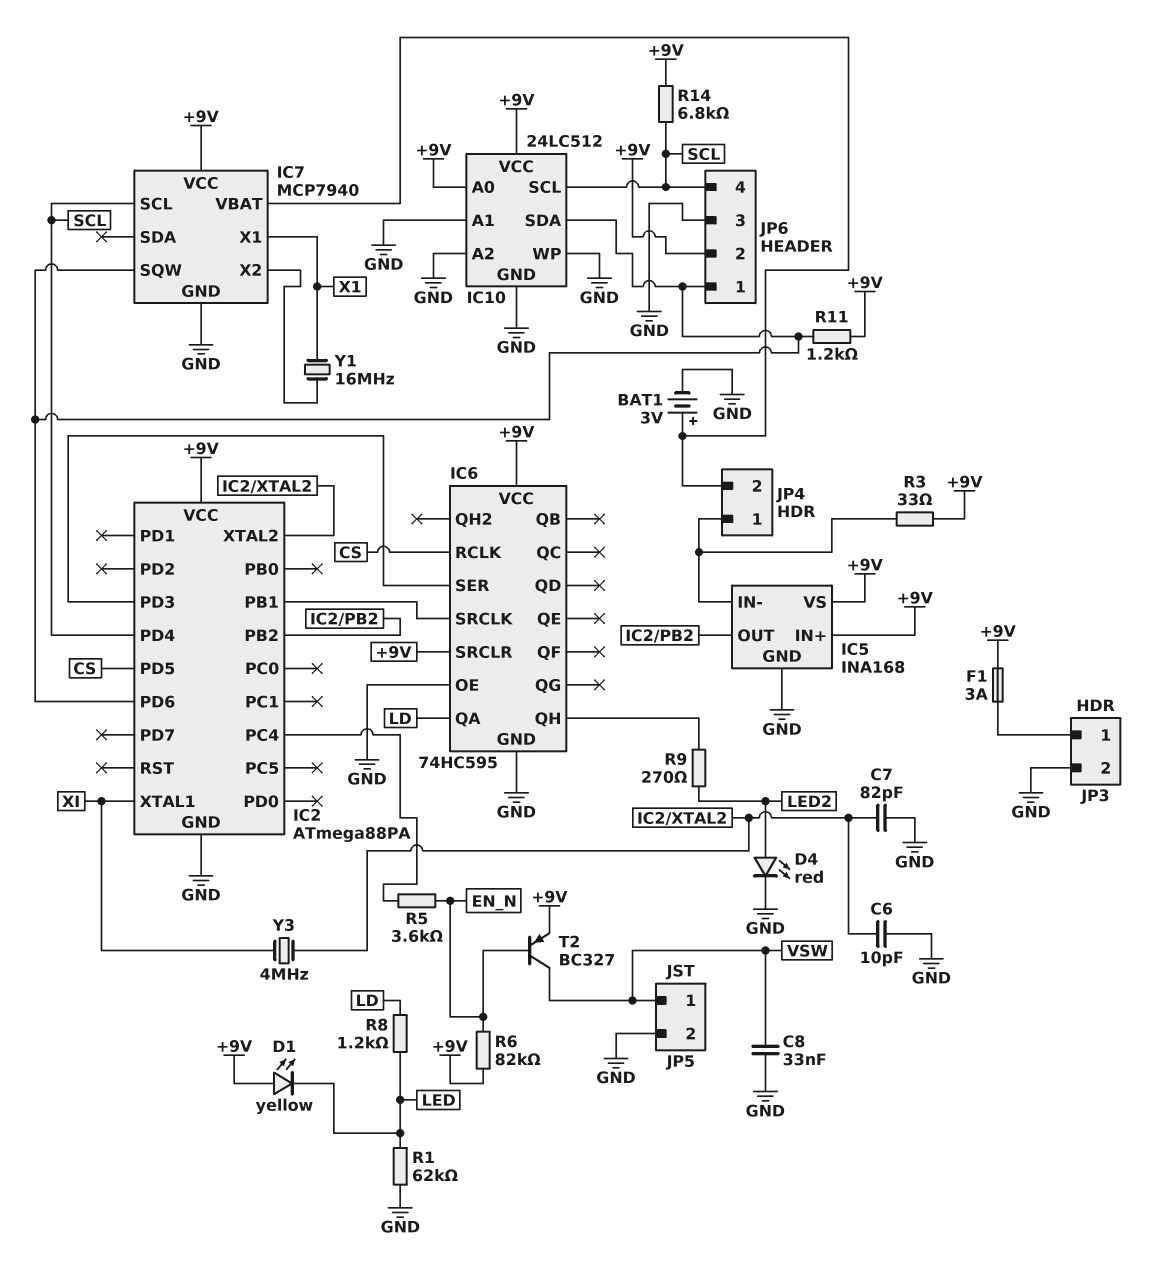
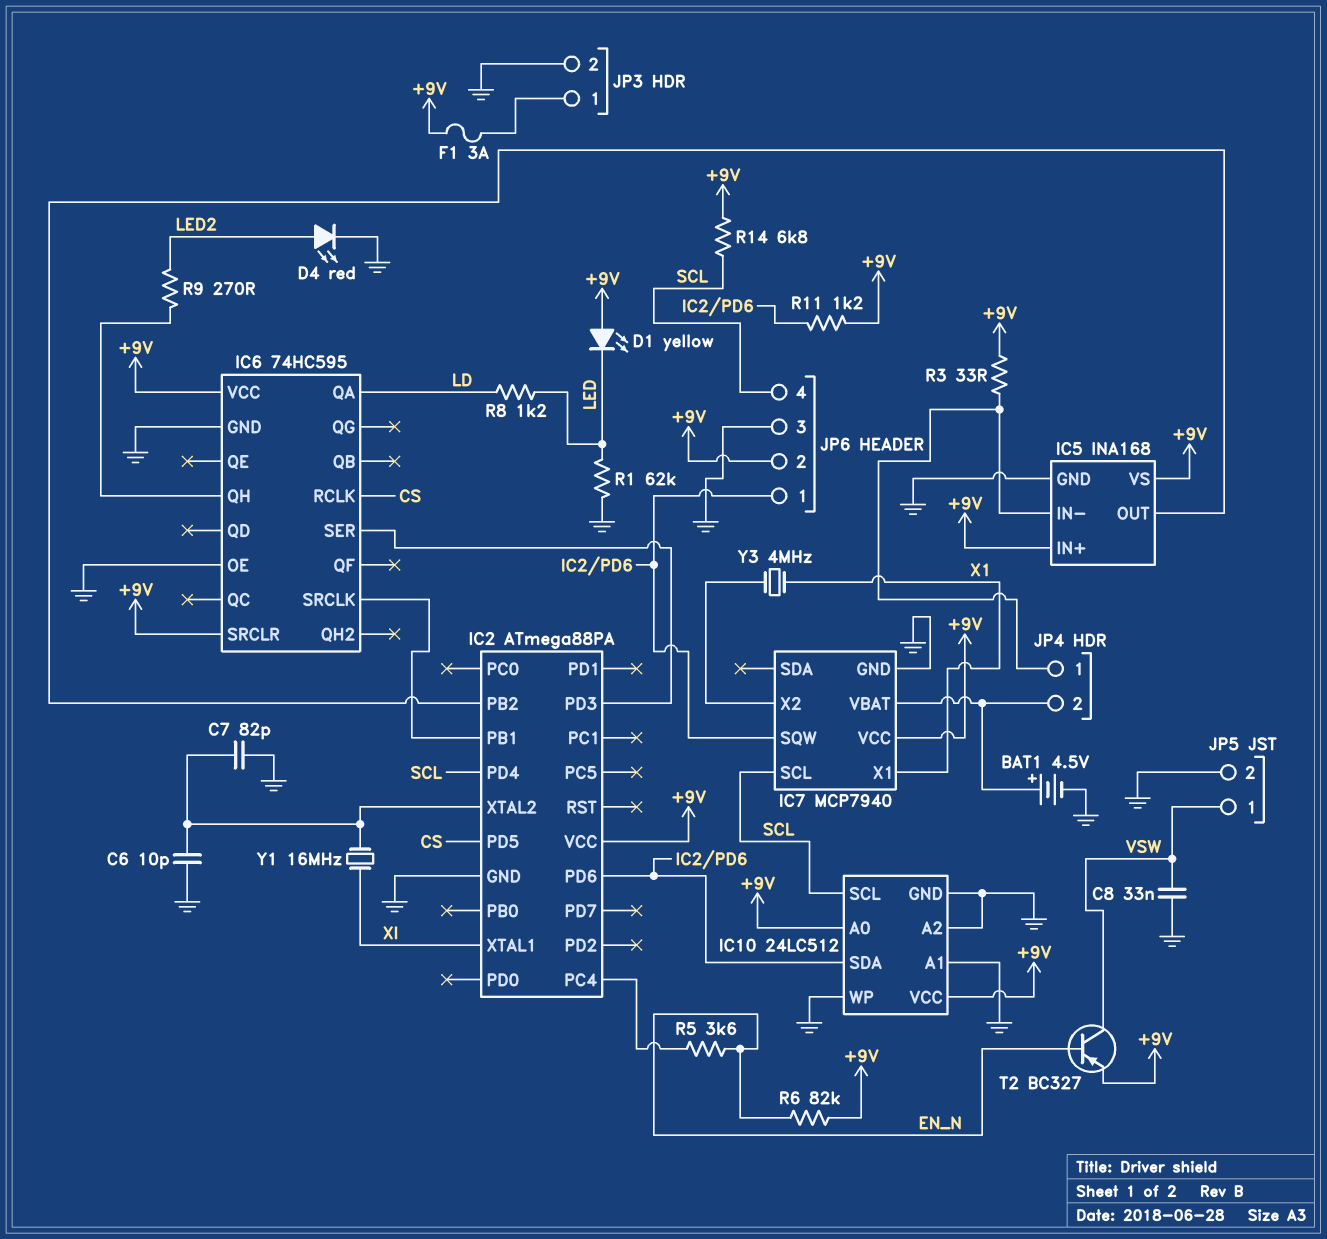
BAT1: 3V (plus IC7/VBAT, minus GND) -> 4.5V (plus IC7/VBAT, minus GND)
Y1: 16MHz (IC7/X2, X1) -> 16MHz (IC2/XTAL2, XI)
Y3: 4MHz (IC2/XTAL2, XI) -> 4MHz (IC7/X2, X1)

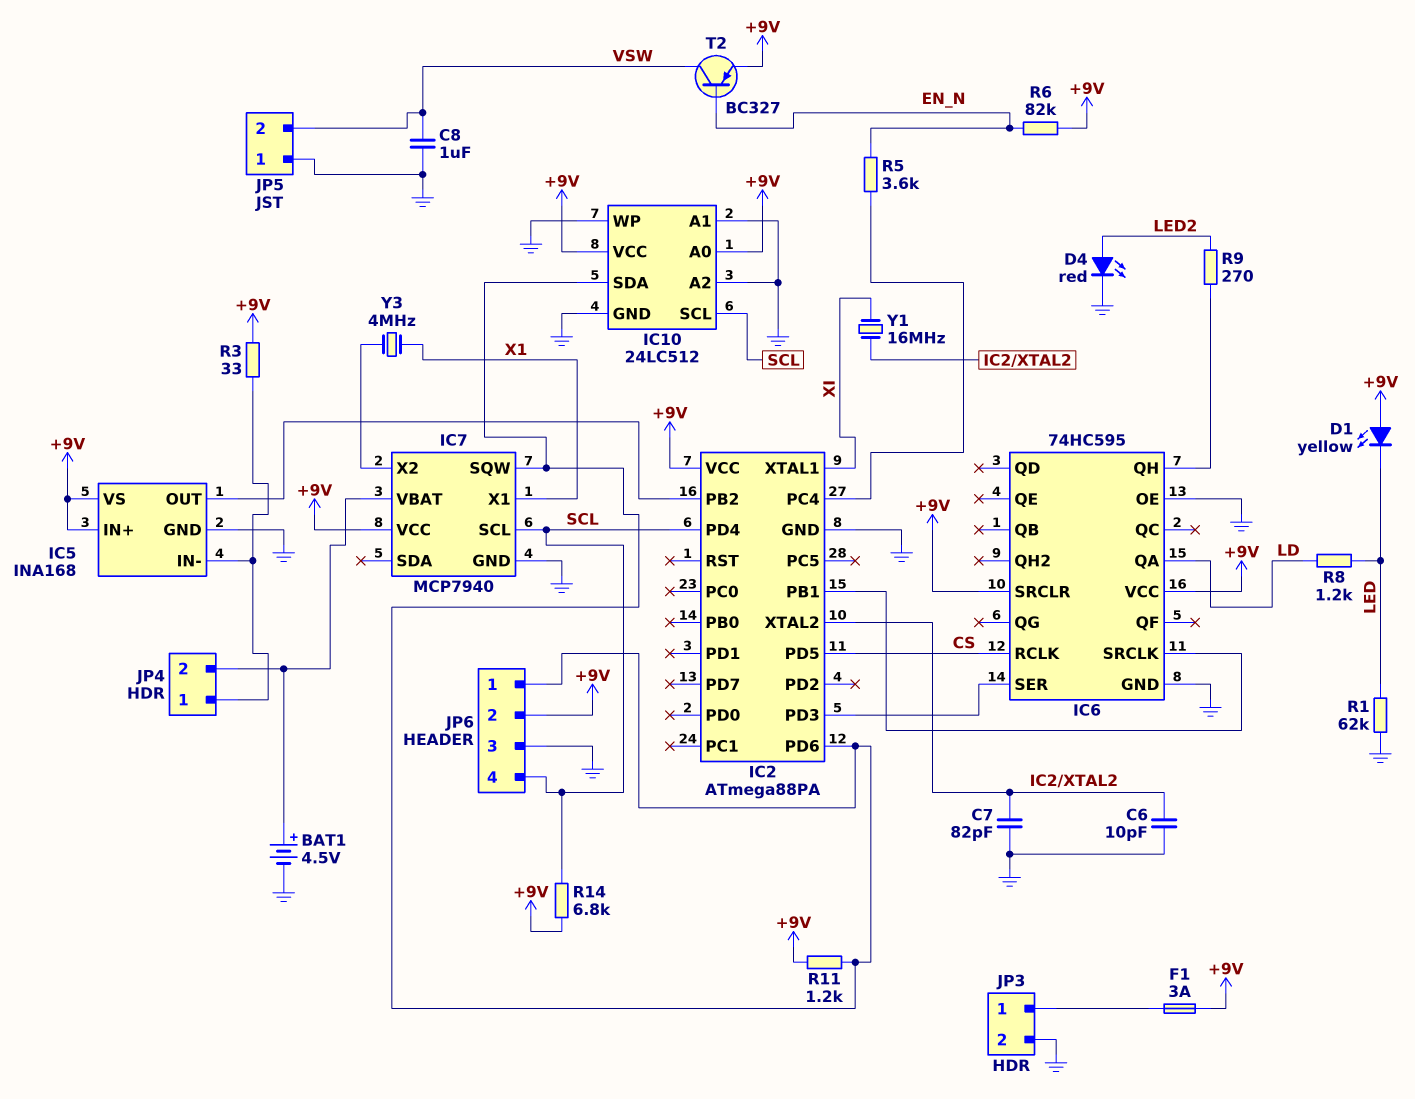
C8: 33nF (GND, VSW) -> 1uF (GND, VSW)
JP5 pin 1: VSW -> GND
JP5 pin 2: GND -> VSW

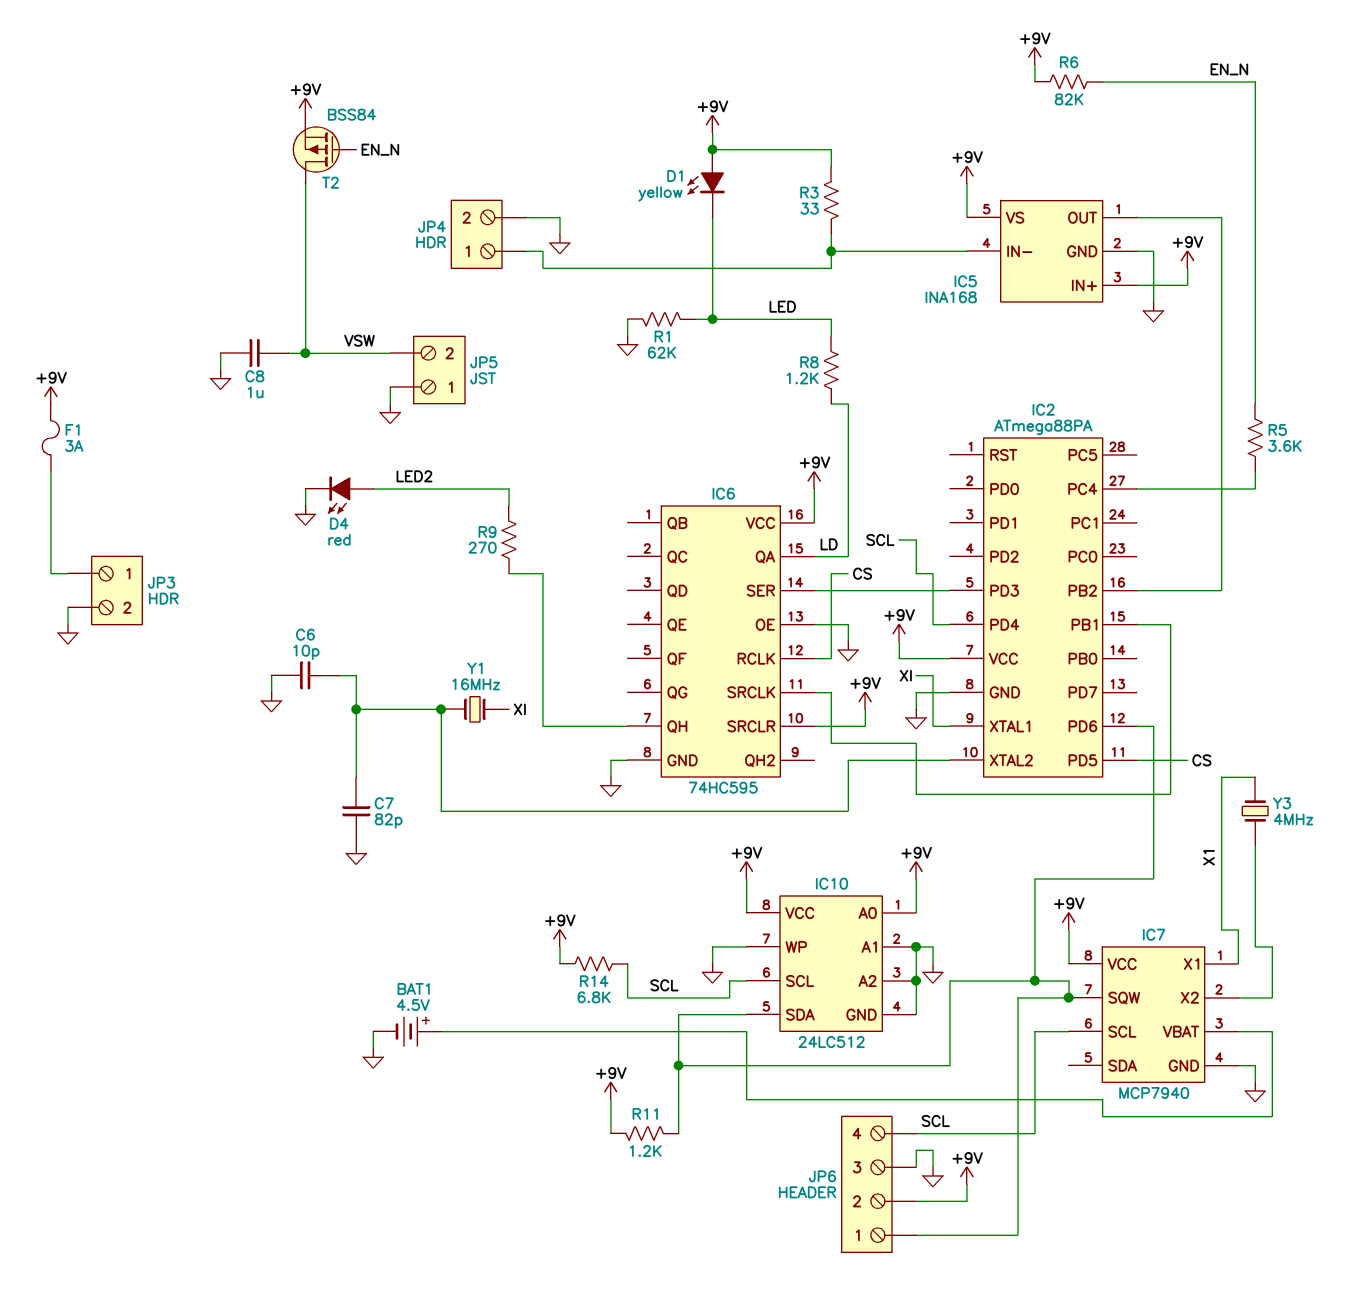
JP4 pin 2: IC7/VBAT -> GND
T2: PNP BC327 (B EN_N, C VSW, E +9V) -> PMOS BSS84 (G EN_N, D VSW, S +9V)

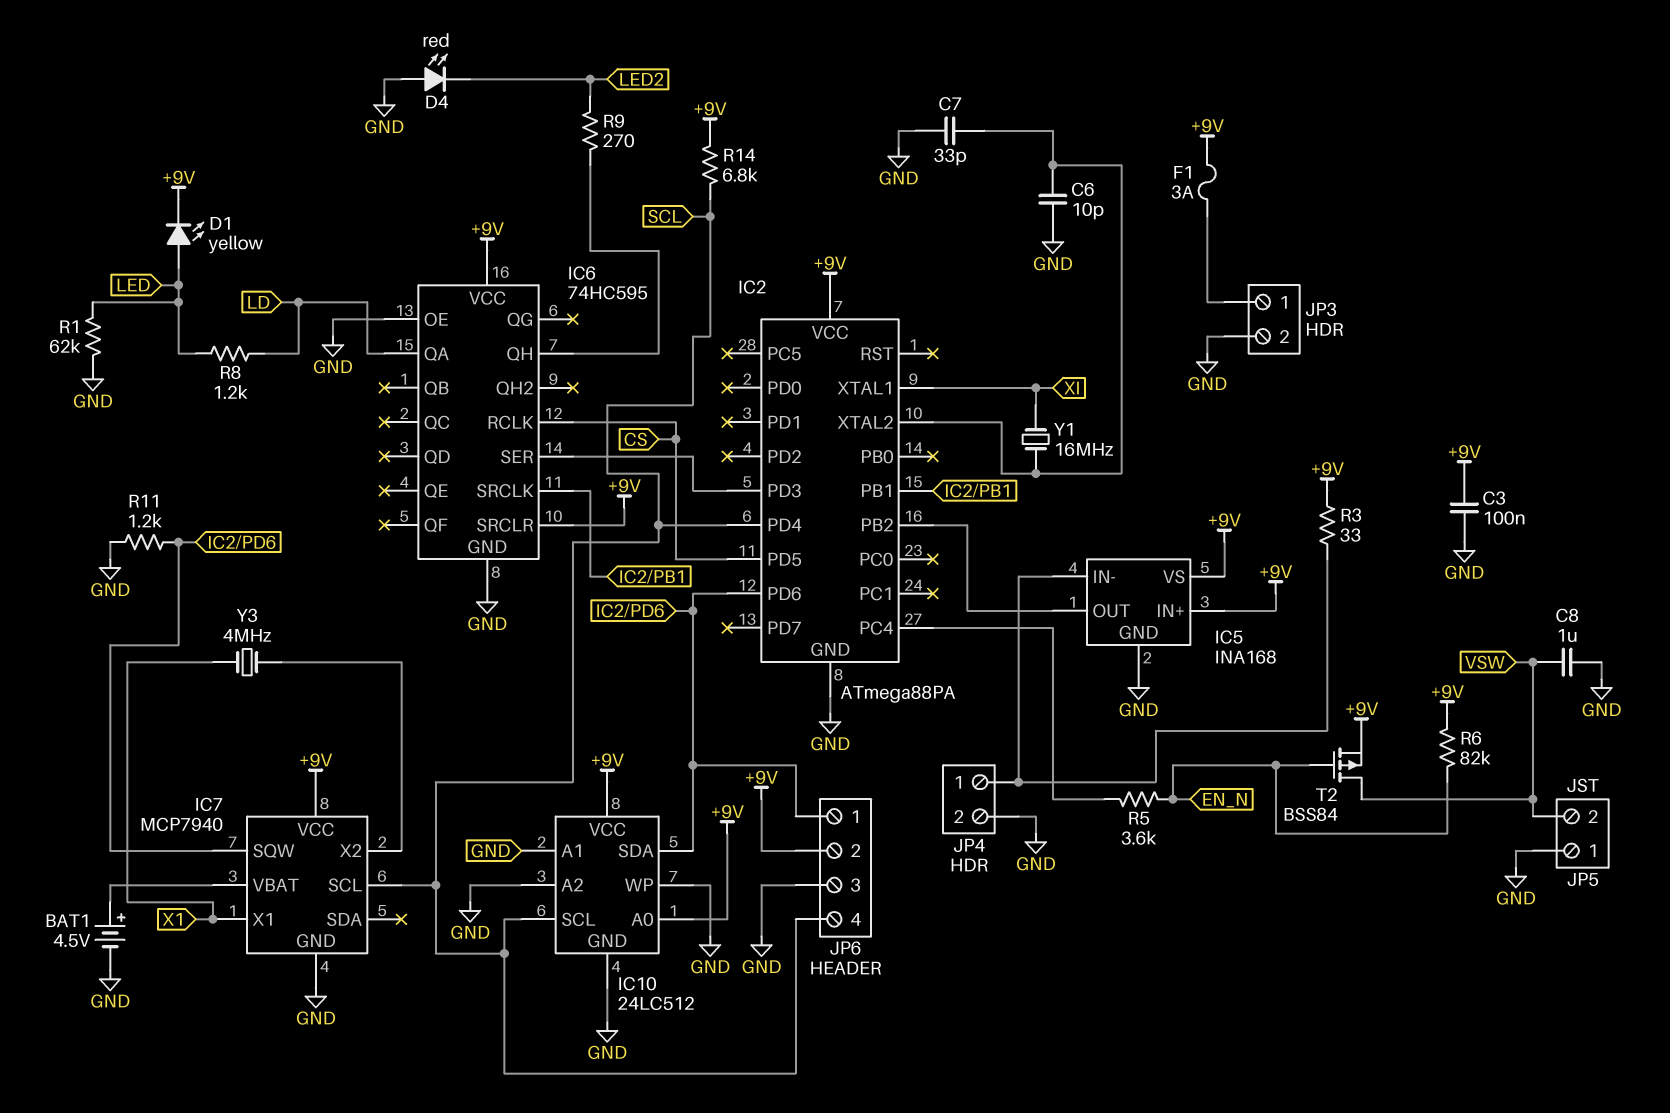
C3: none -> 100nF (+9V, GND)
C7: 82pF (GND, IC2/XTAL2) -> 33pF (GND, IC2/XTAL2)
D1: LED yellow (A +9V, K LED) -> LED yellow (A LED, K +9V)
D4: LED red (A LED2, K GND) -> LED red (A GND, K LED2)
R11: 1.2k (+9V, IC2/PD6) -> 1.2k (GND, IC2/PD6)

